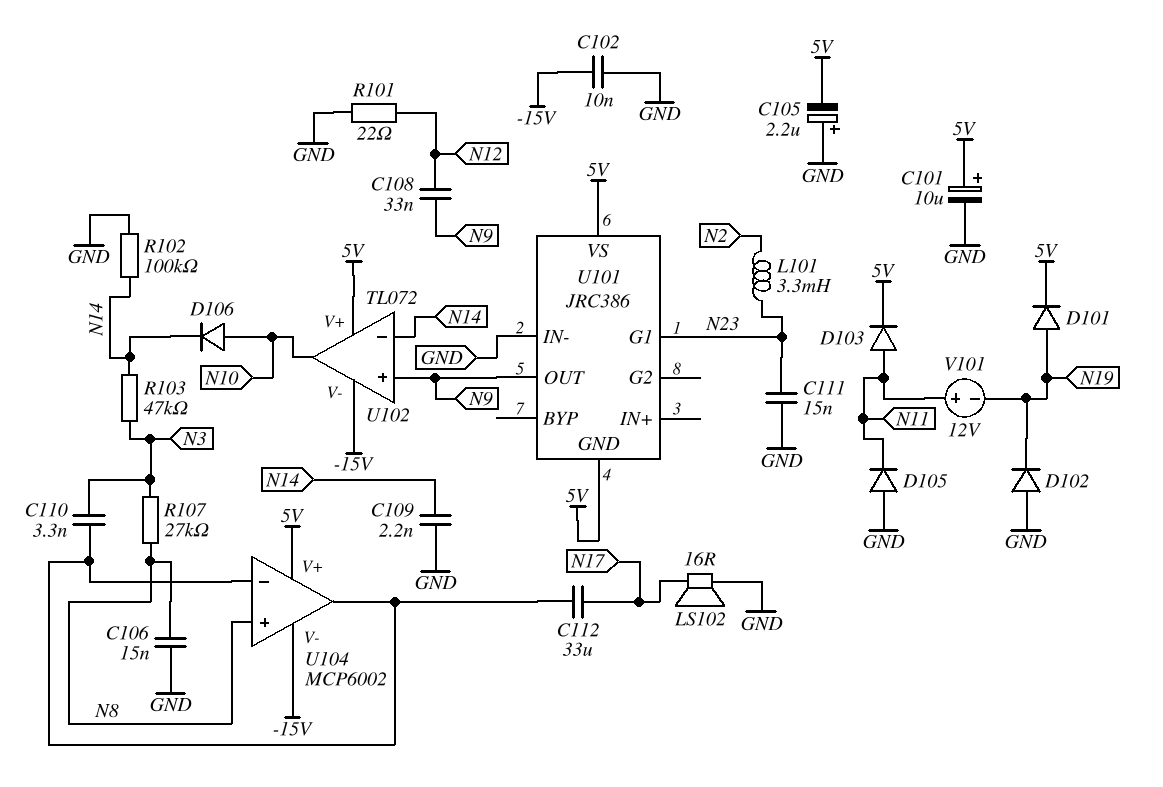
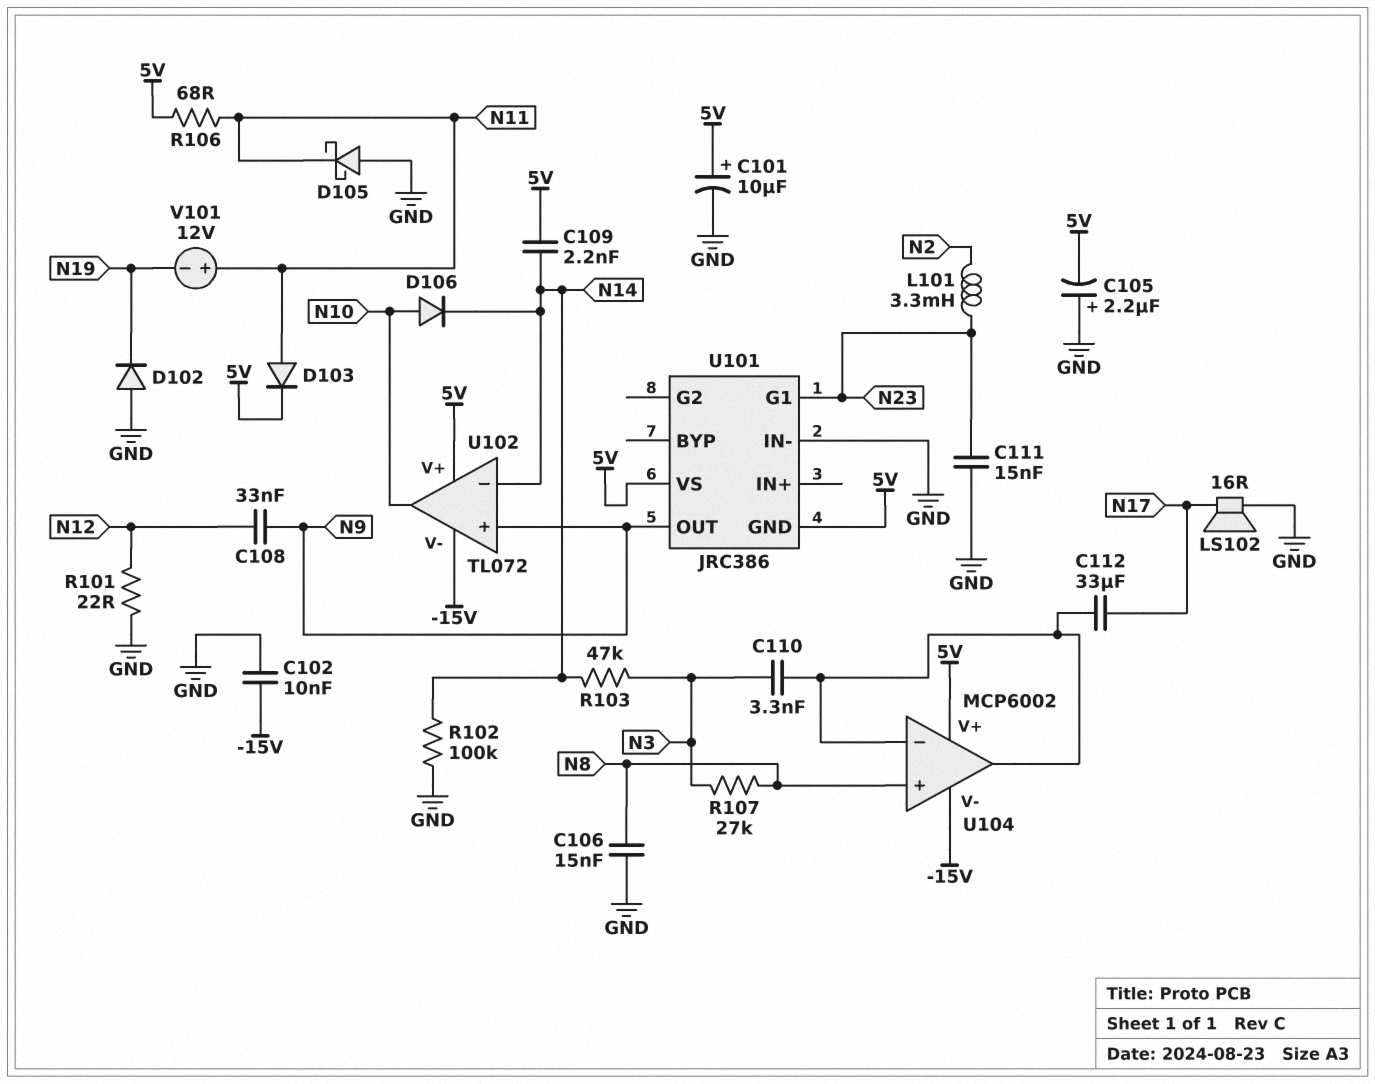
C109: 2.2nF (GND, N14) -> 2.2nF (5V, N14)
D101: diode (A N19, K 5V) -> none
D105: diode (A GND, K N11) -> schottky (A GND, K N11)
R106: none -> 68 (5V, N11)

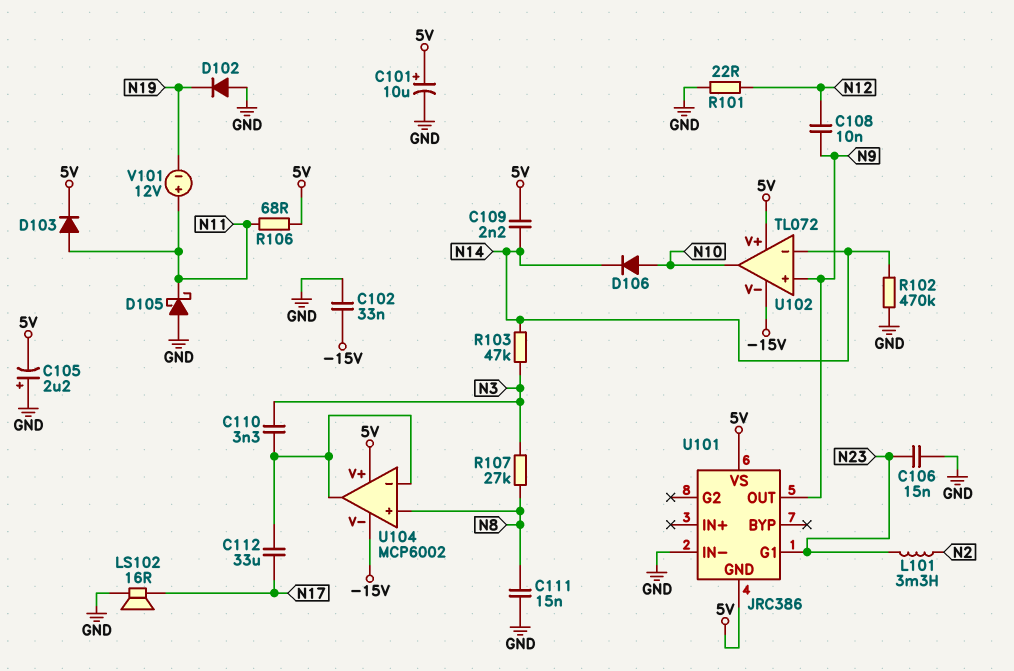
C102: 10nF (-15V, GND) -> 33nF (-15V, GND)
C106: 15nF (GND, N8) -> 15nF (GND, N23)
C108: 33nF (N9, N12) -> 10nF (N9, N12)
C111: 15nF (GND, N23) -> 15nF (GND, N8)
R102: 100k (GND, N14) -> 470k (GND, N14)

